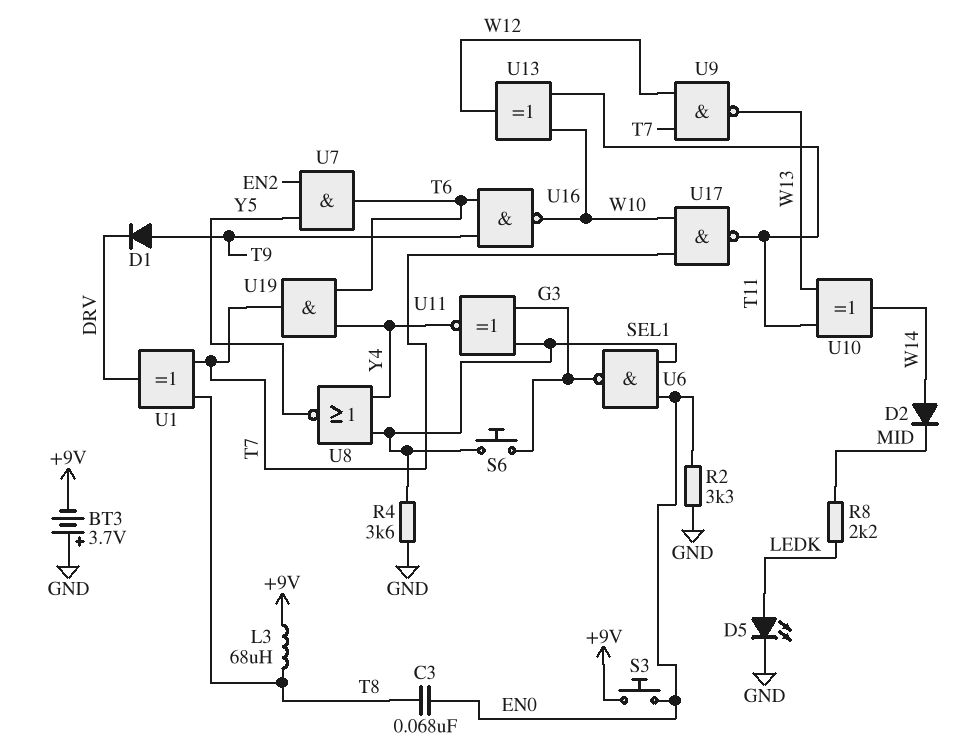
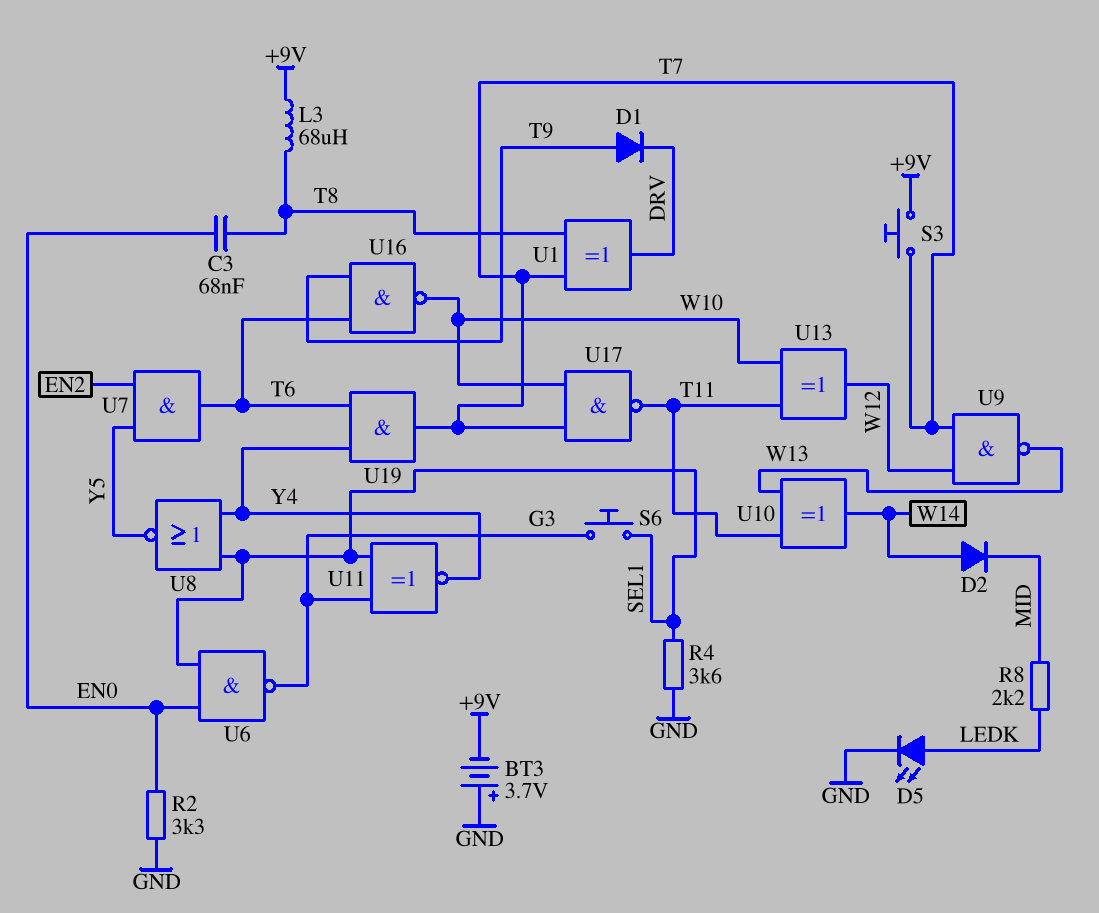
S3: button (+9V, EN0) -> button (+9V, T7)

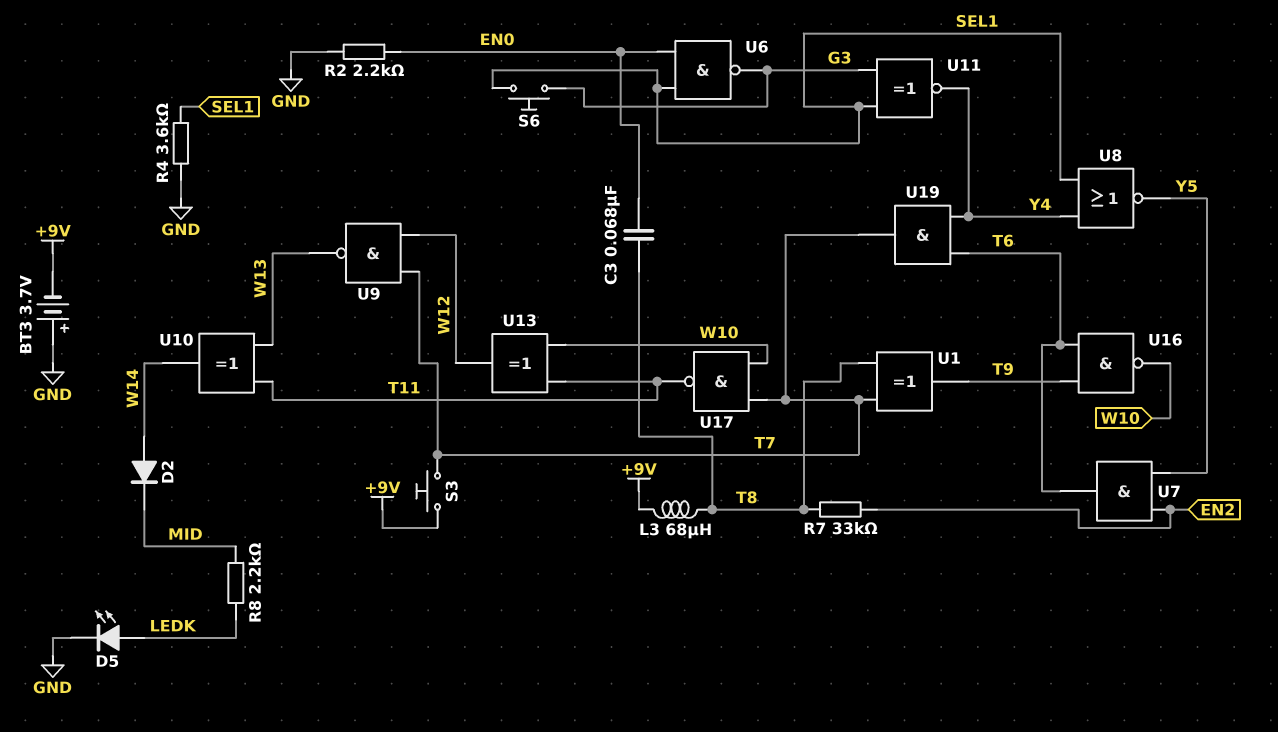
D1: diode (A T9, K DRV) -> none
R2: 3.3k (EN0, GND) -> 2.2k (EN0, GND)
R7: none -> 33k (EN2, T8)
U1: XOR (in T7, in T8, out DRV) -> XOR (in T7, in T8, out T9)

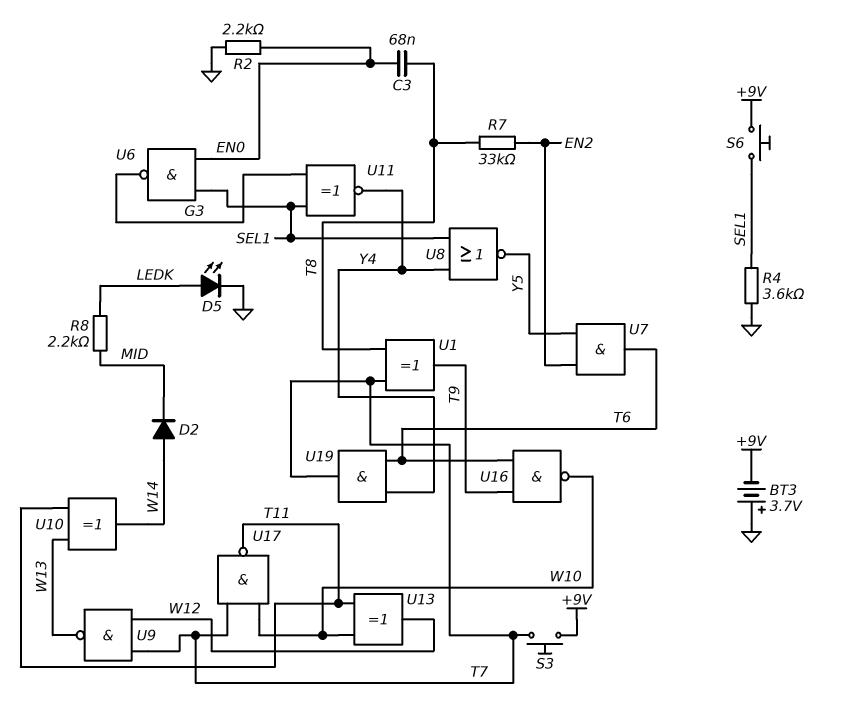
L3: 68uH (+9V, T8) -> none
S6: button (G3, SEL1) -> button (+9V, SEL1)

